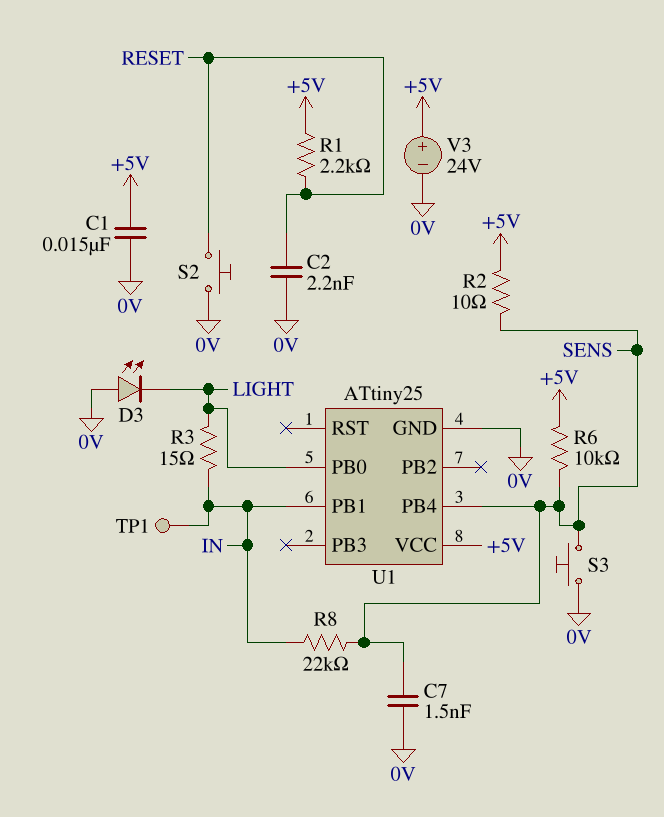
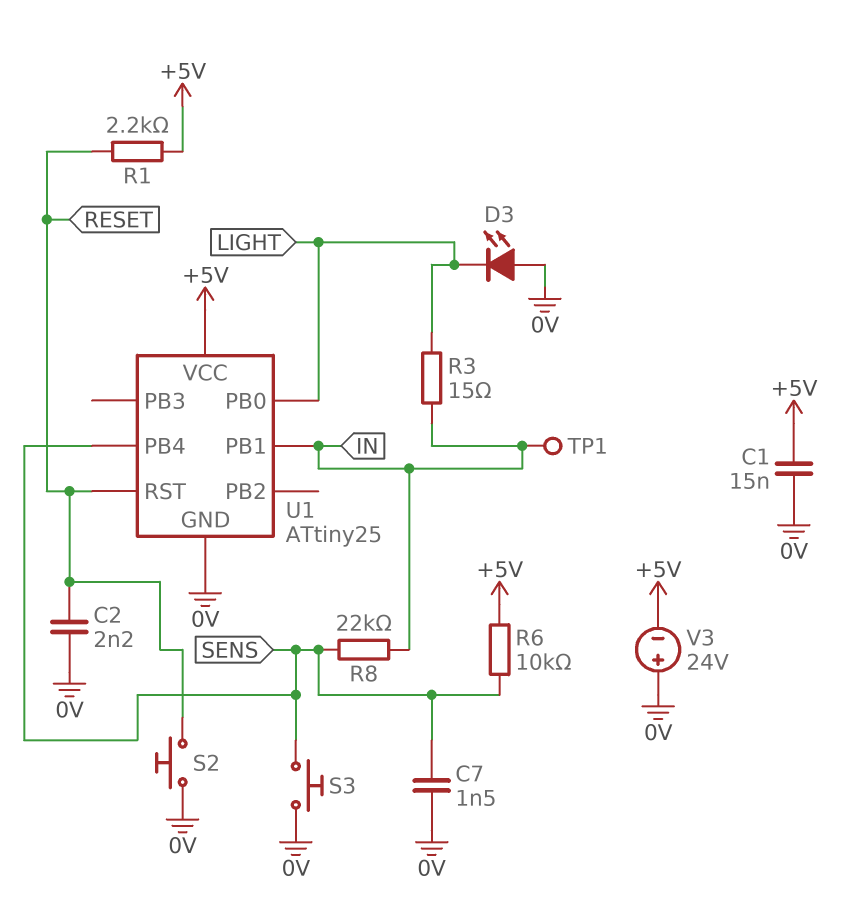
R2: 10 (+5V, SENS) -> none
U1 pin RST: none -> RESET
V3: 24V (plus +5V, minus 0V) -> 24V (plus 0V, minus +5V)

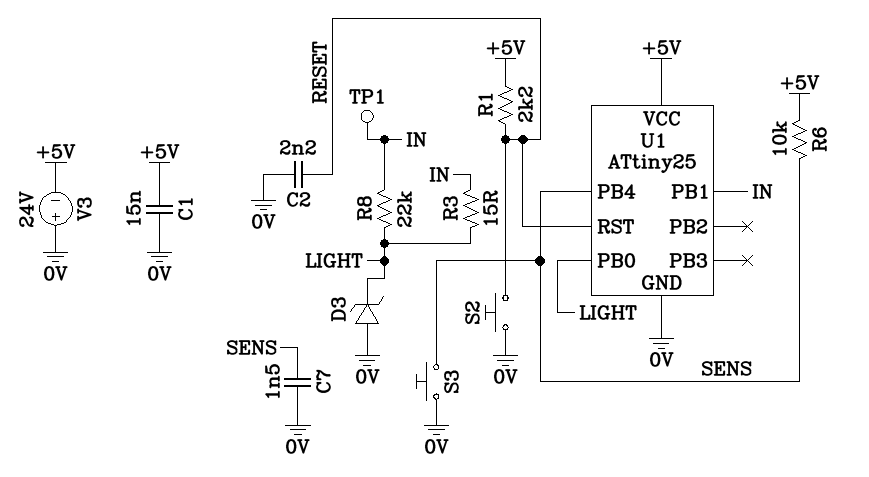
D3: LED (A 0V, K LIGHT) -> zener (A 0V, K LIGHT)
R8: 22k (IN, SENS) -> 22k (IN, LIGHT)

